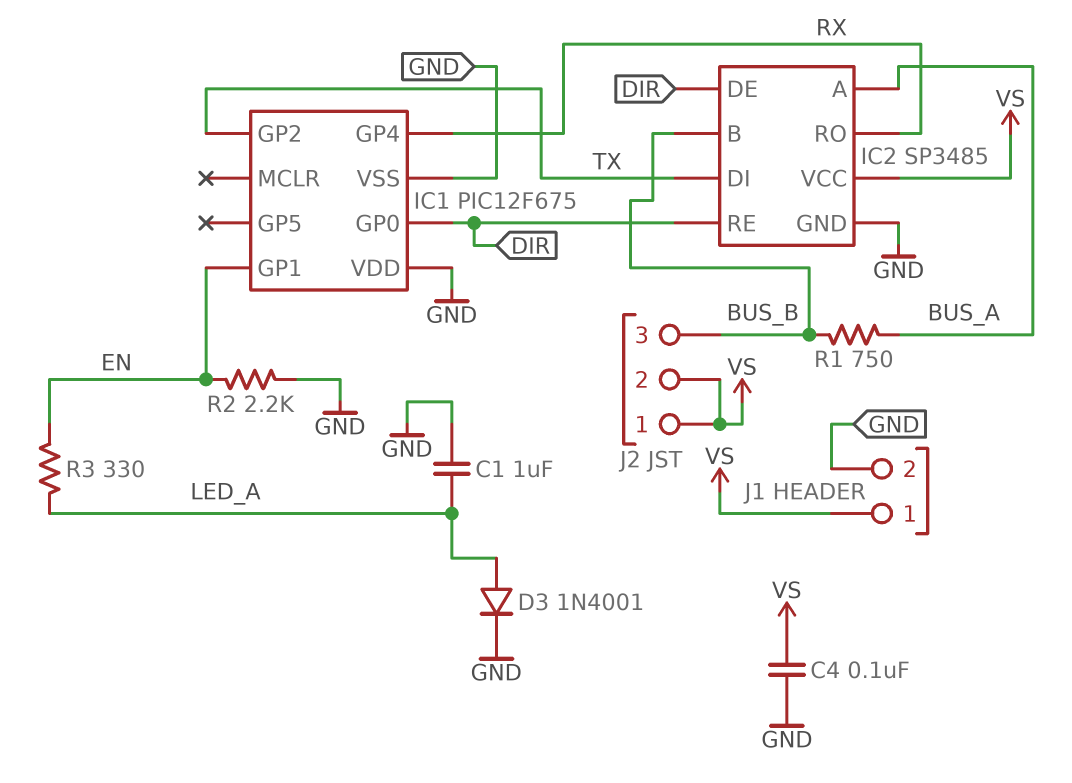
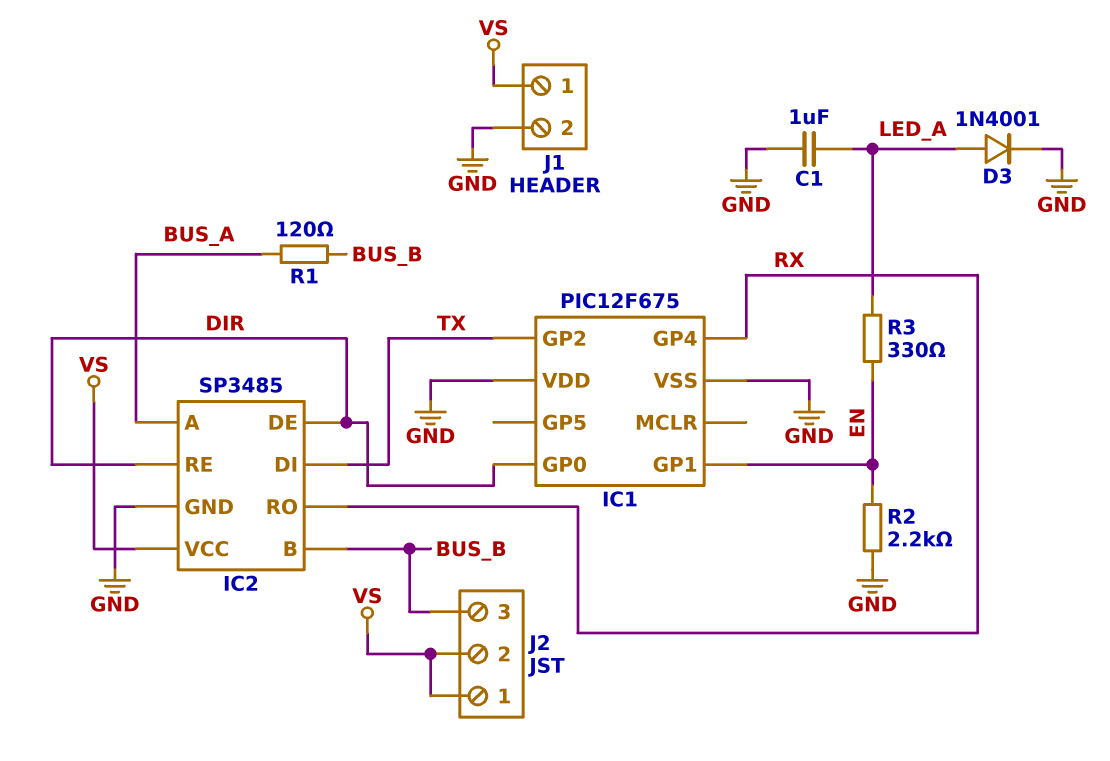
C4: 100nF (GND, VS) -> none
R1: 750 (BUS_A, BUS_B) -> 120 (BUS_A, BUS_B)

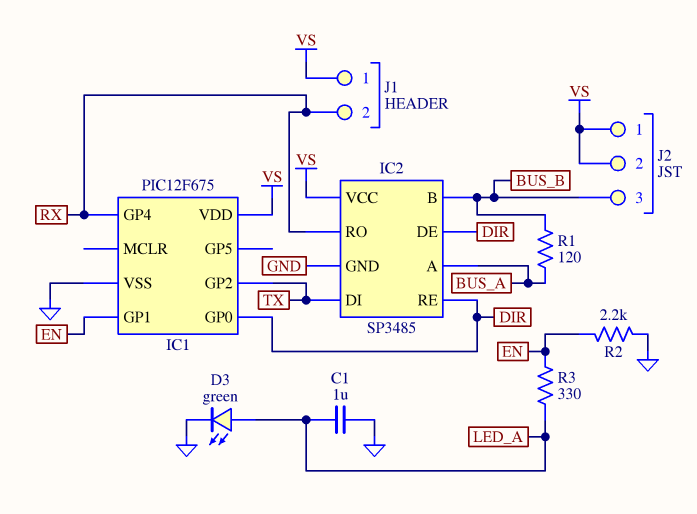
D3: diode 1N4001 (A LED_A, K GND) -> LED green (A LED_A, K GND)
IC1 pin VDD: GND -> VS
J1 pin 2: GND -> RX

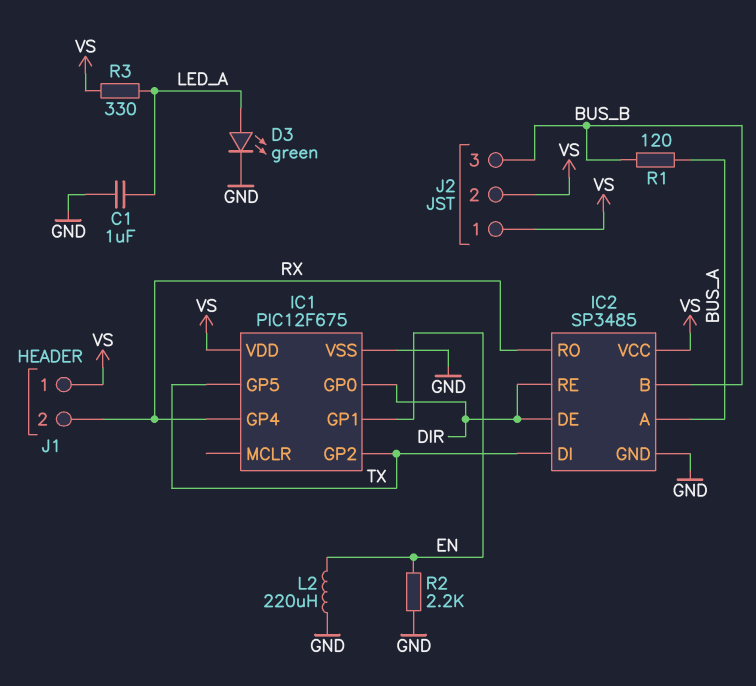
IC1 pin GP5: none -> TX
L2: none -> 220uH (EN, GND)
R3: 330 (EN, LED_A) -> 330 (LED_A, VS)

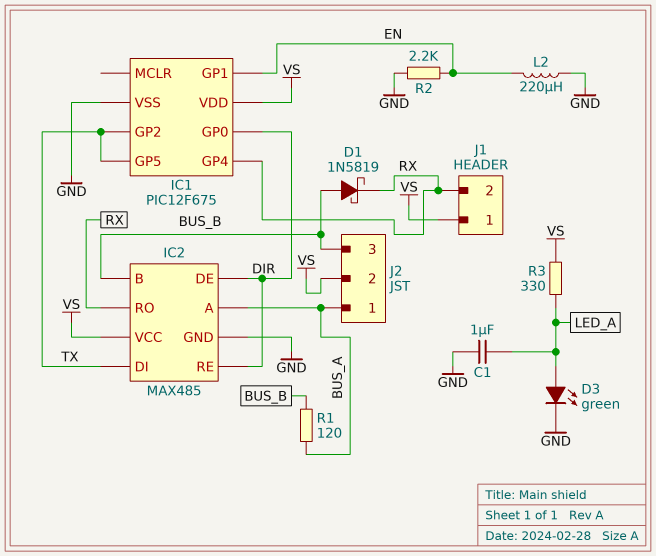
D1: none -> schottky 1N5819 (A BUS_B, K RX)
IC2: SP3485 -> MAX485
J2 pin 1: VS -> BUS_A

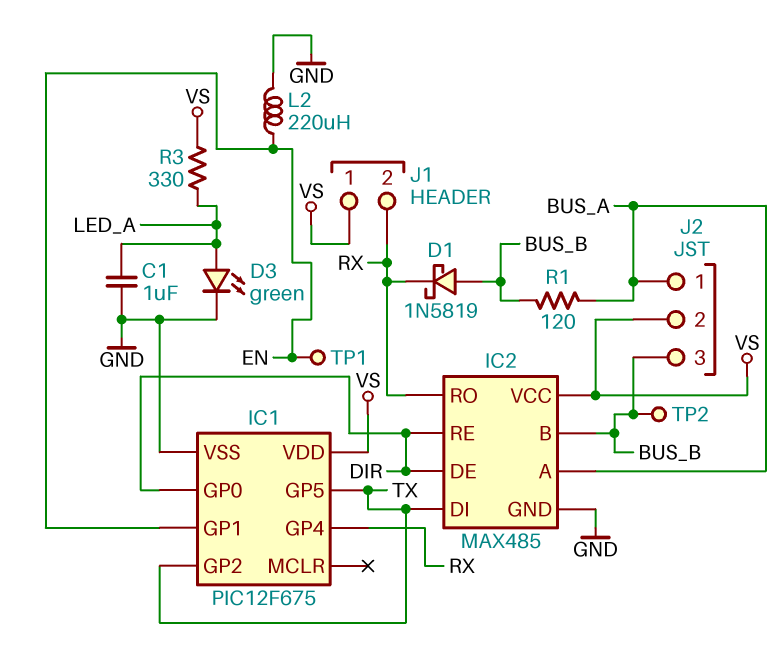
R2: 2.2k (EN, GND) -> none
TP1: none -> test point (EN)
TP2: none -> test point (BUS_B)

